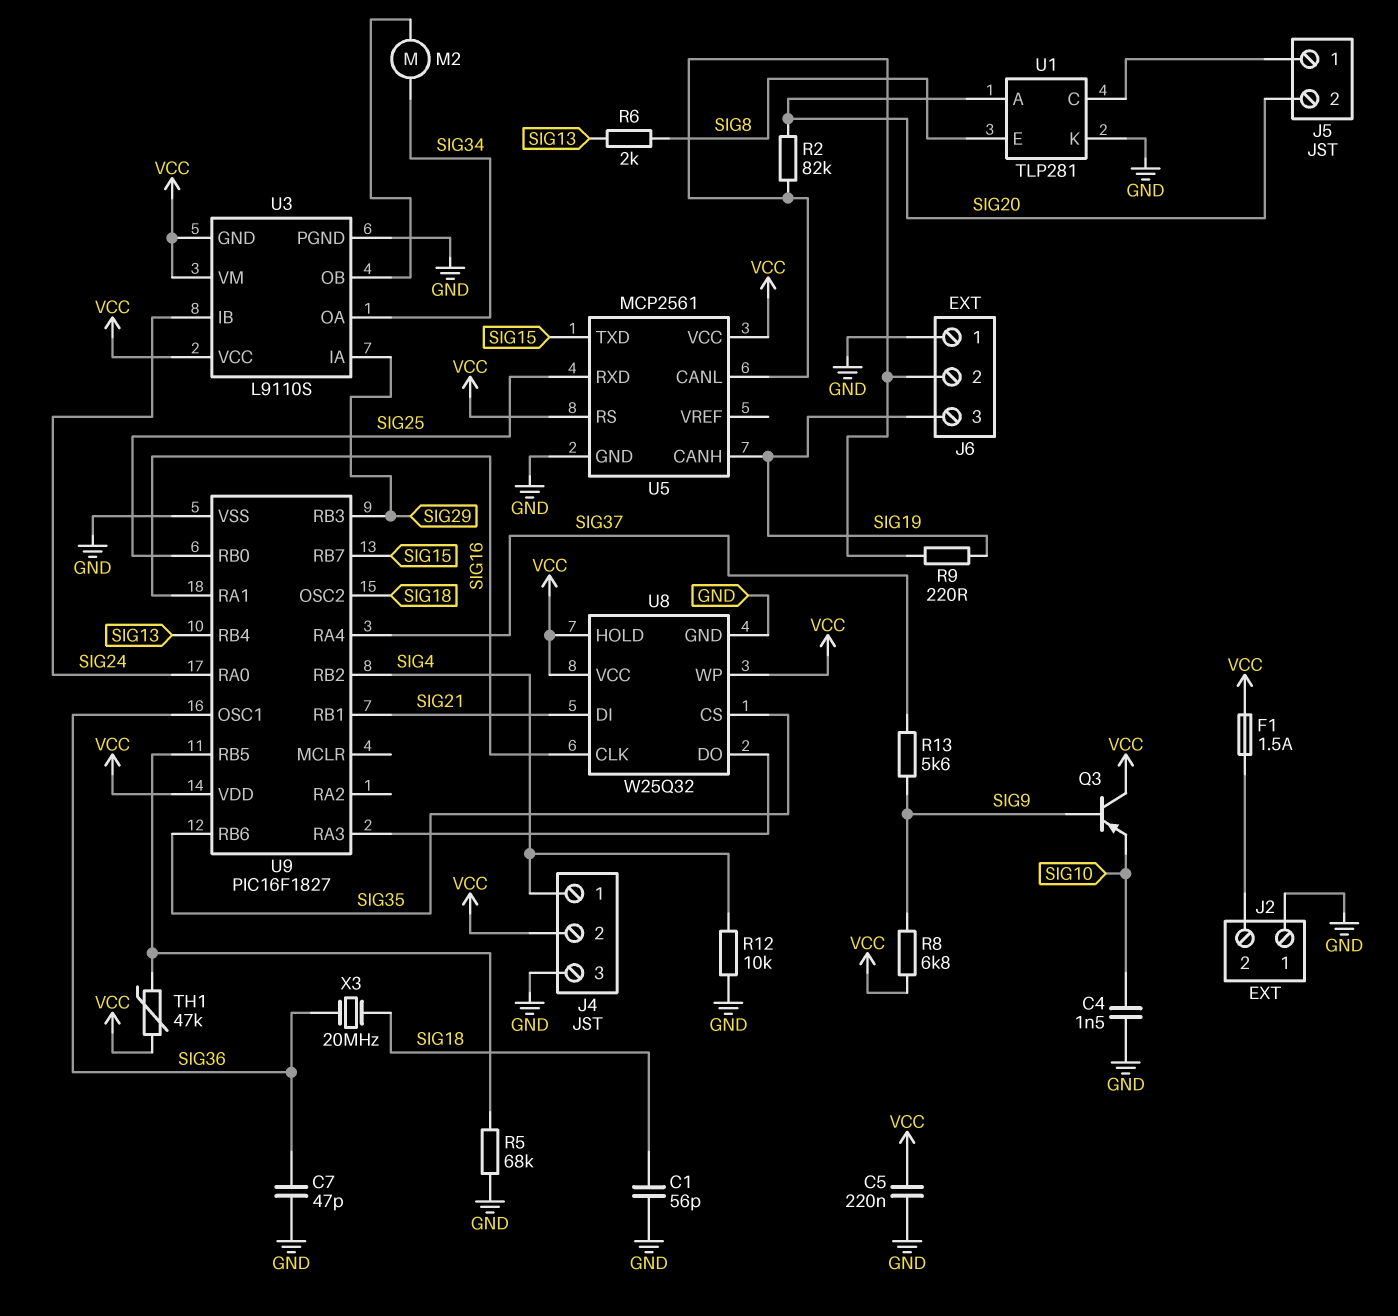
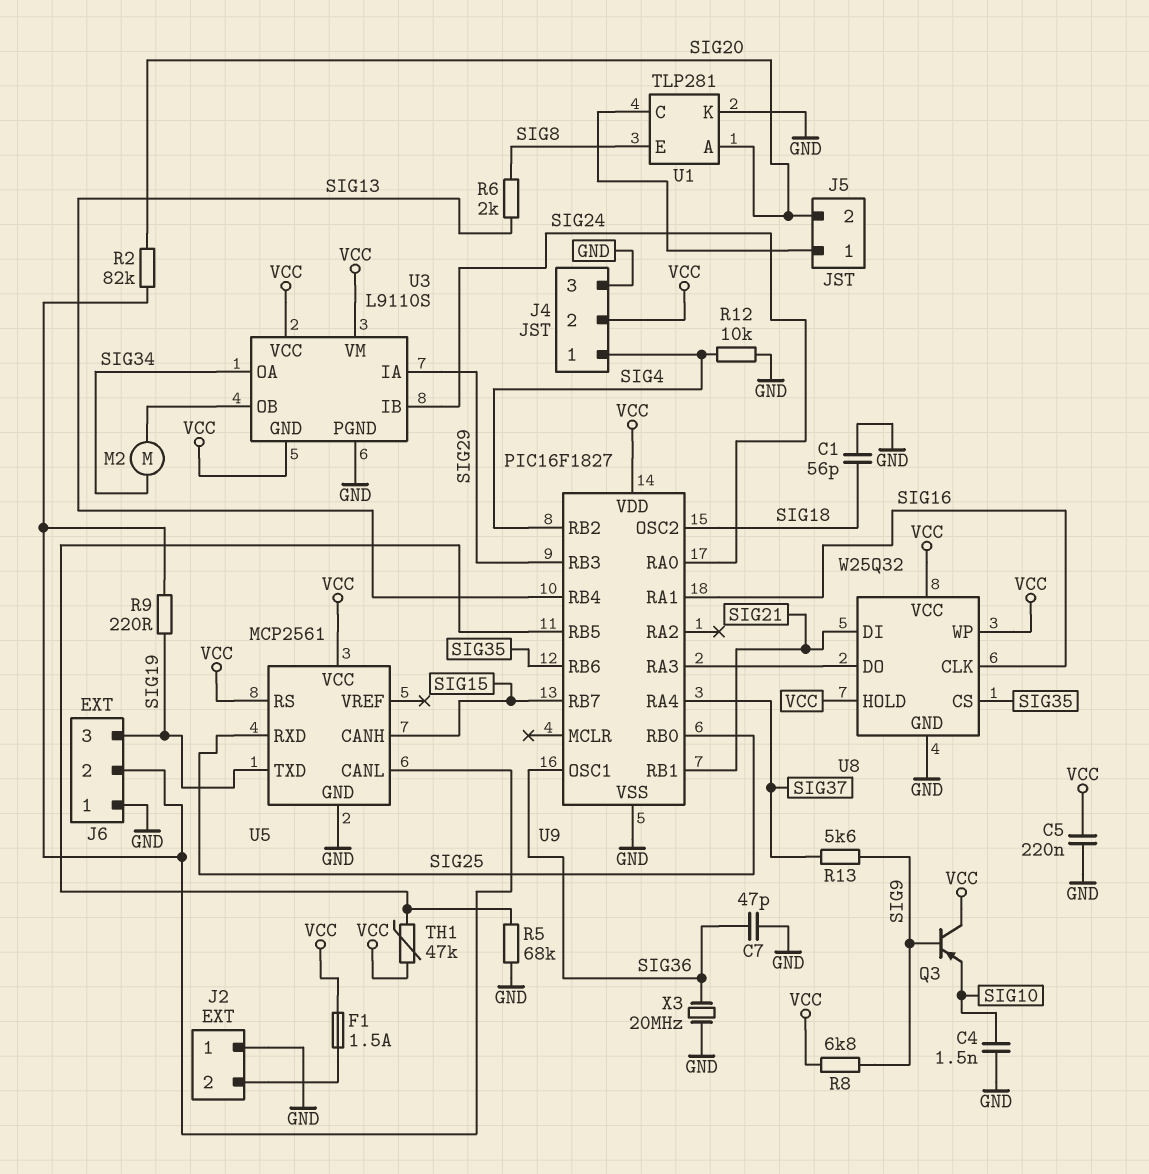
U5 pin CANH: SIG19 -> SIG15
U5 pin TXD: SIG15 -> SIG19
X3: 20MHz (SIG18, SIG36) -> 20MHz (GND, SIG36)

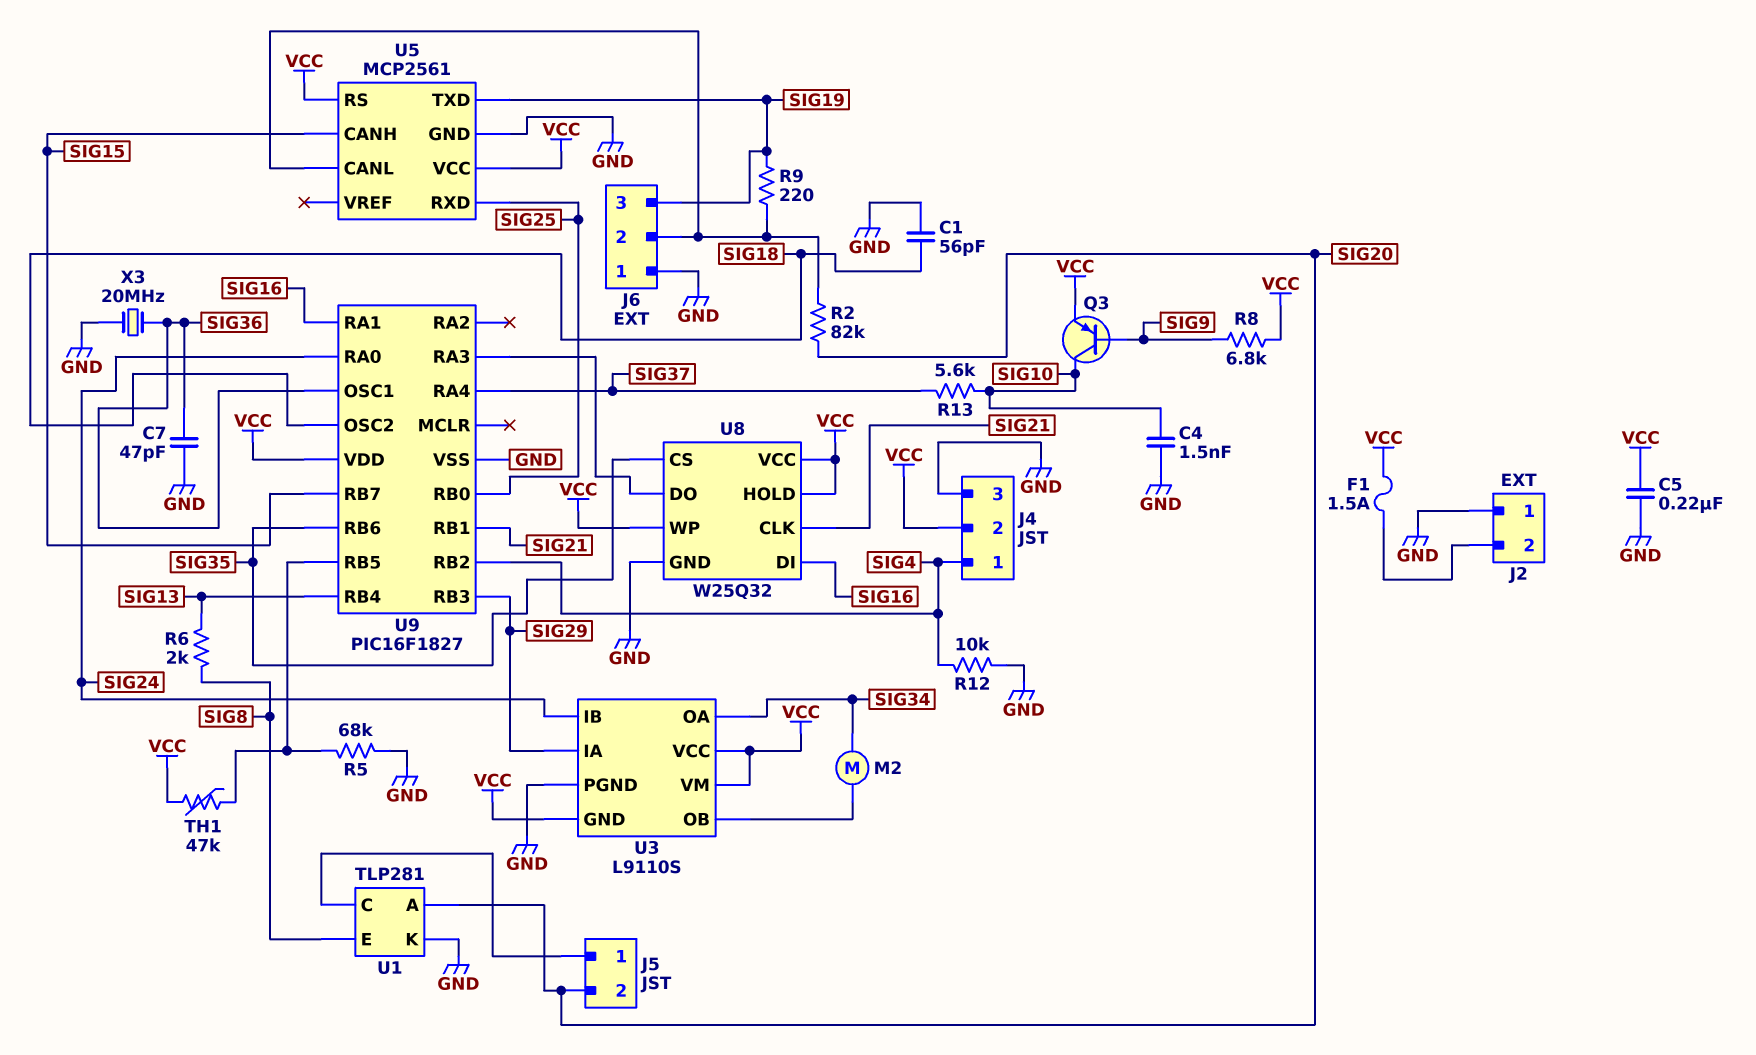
Q3: PNP (B SIG9, C VCC, E SIG10) -> PNP (B SIG9, C SIG10, E VCC)
R13: 5.6k (SIG9, SIG37) -> 5.6k (SIG10, SIG37)
U8 pin CLK: SIG16 -> SIG21
U8 pin DI: SIG21 -> SIG16

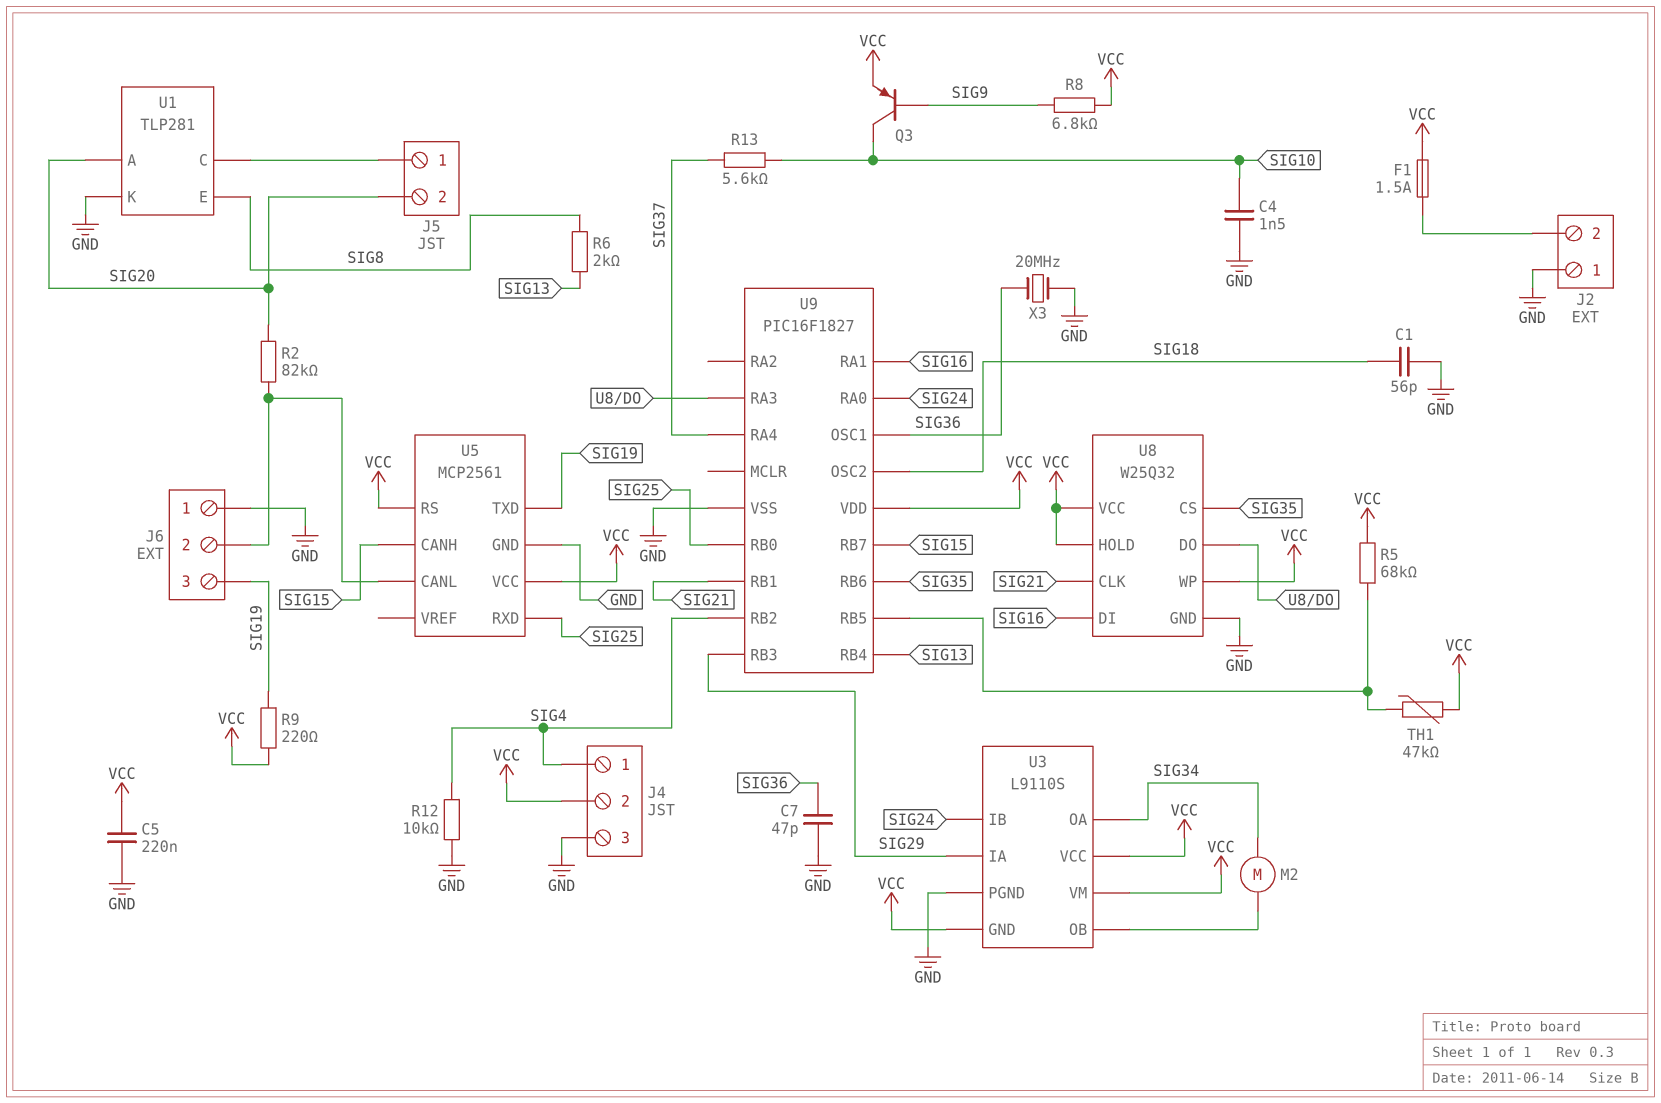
R5: 68k (GND, U9/RB5) -> 68k (U9/RB5, VCC)
R9: 220 (J6/2, SIG19) -> 220 (SIG19, VCC)

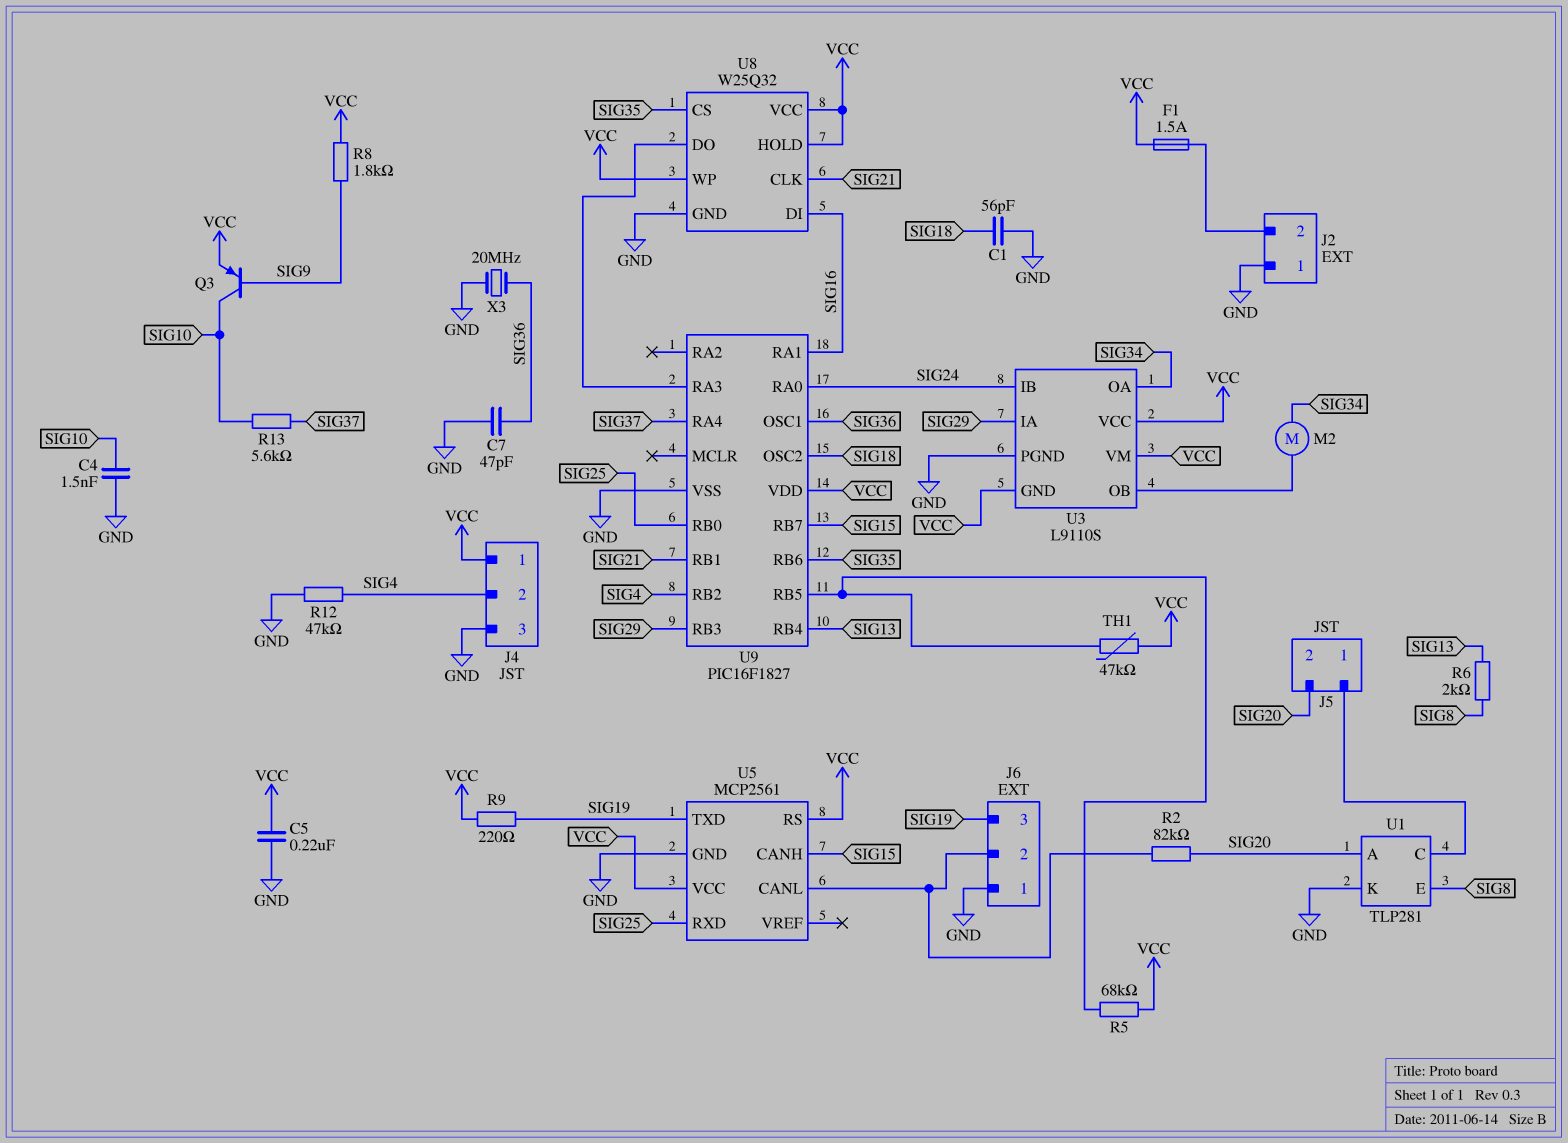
J4 pin 1: SIG4 -> VCC
J4 pin 2: VCC -> SIG4
R8: 6.8k (SIG9, VCC) -> 1.8k (SIG9, VCC)
R12: 10k (GND, SIG4) -> 47k (GND, SIG4)

